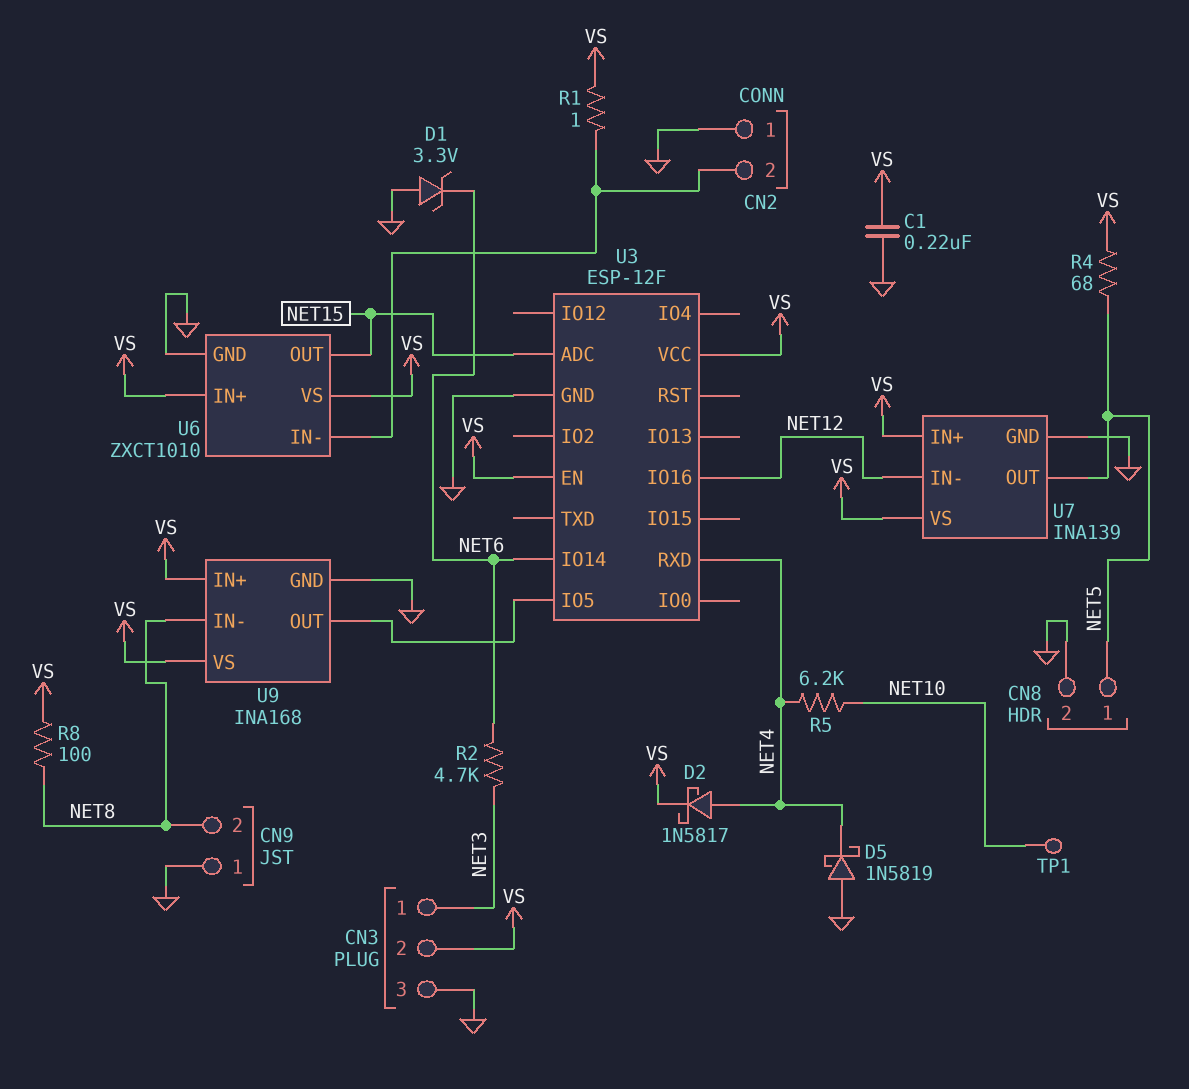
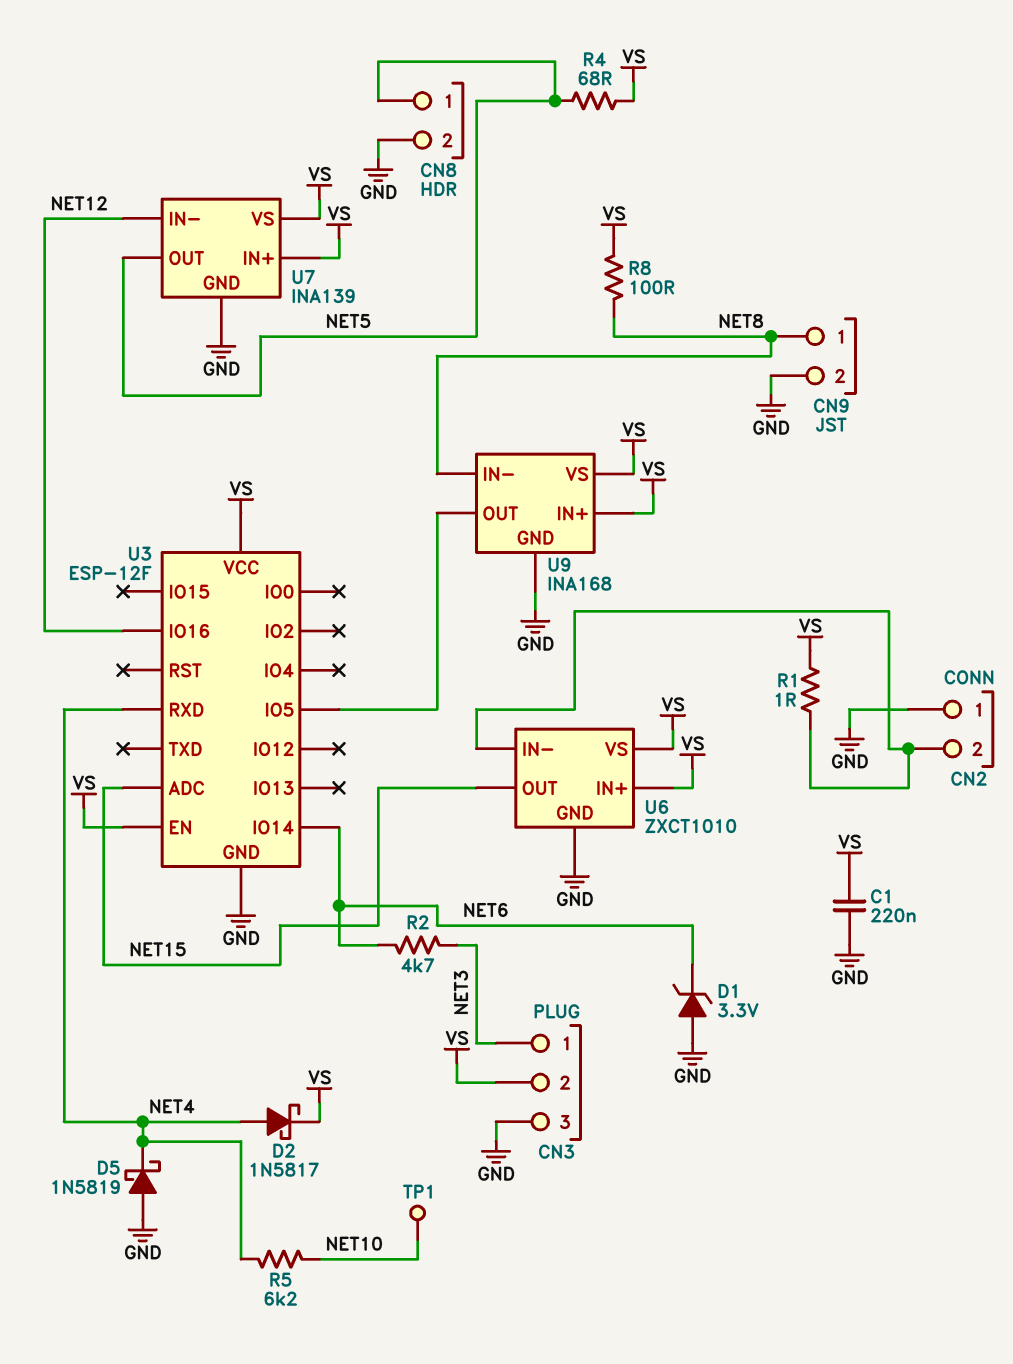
CN9 pin 1: GND -> NET8
CN9 pin 2: NET8 -> GND

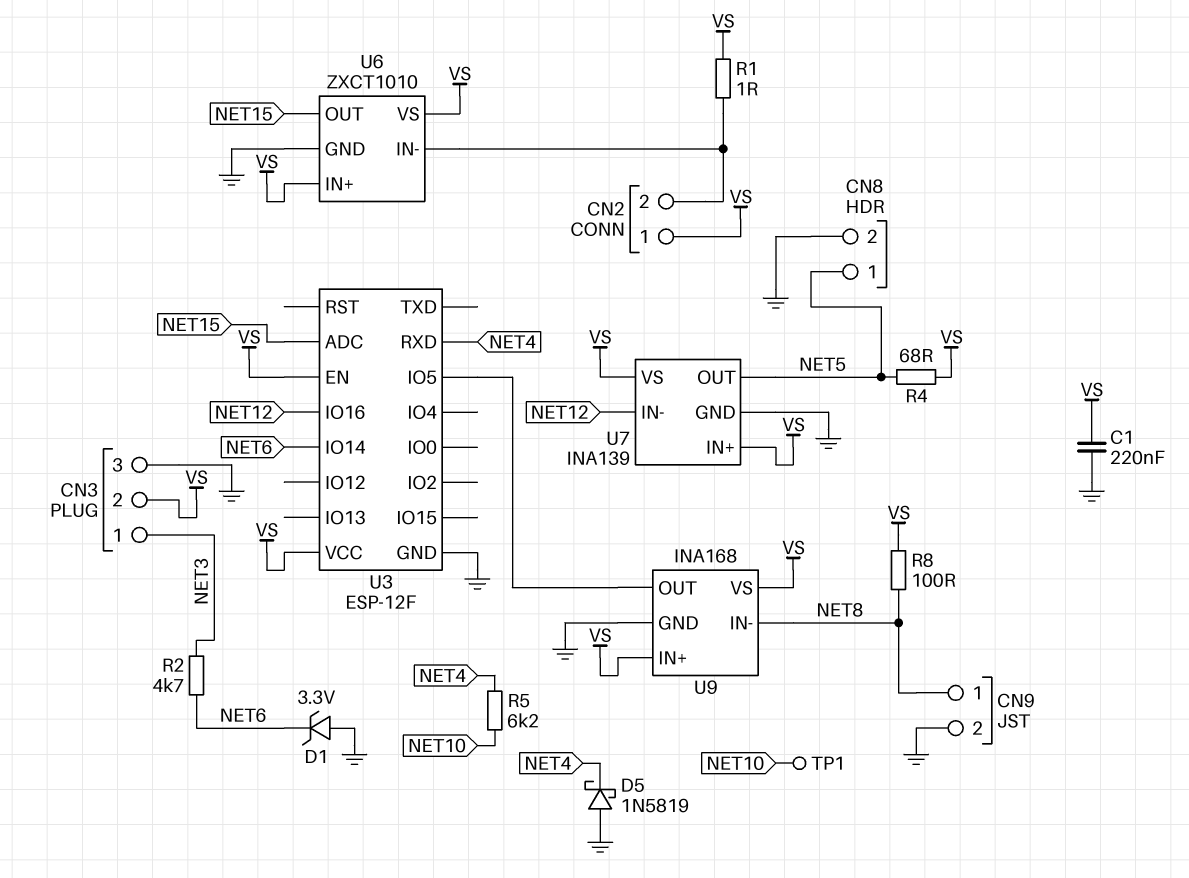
CN2 pin 1: GND -> VS
D2: schottky 1N5817 (A NET4, K VS) -> none

